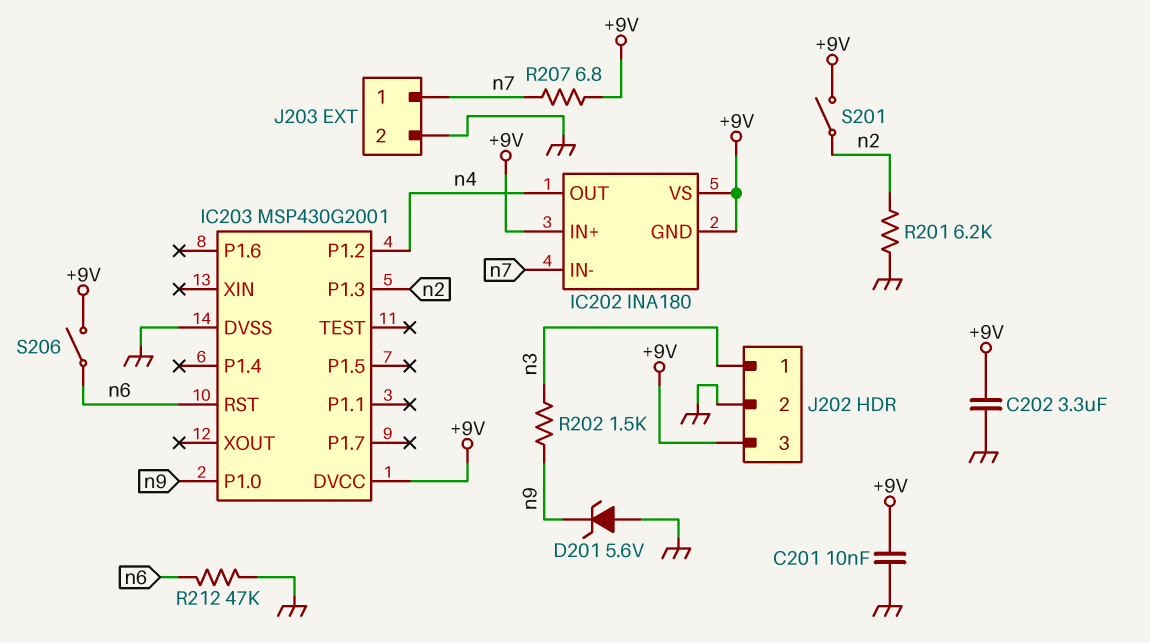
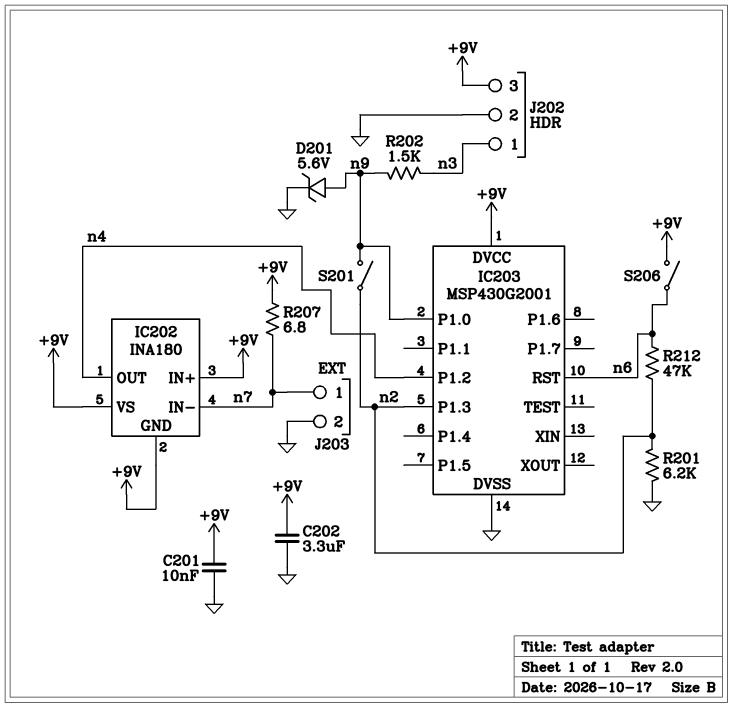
D201: zener 5.6V (A GND, K n9) -> zener 5.6V (A n9, K GND)
R212: 47k (GND, n6) -> 47k (n2, n6)
S201: switch (+9V, n2) -> switch (n2, n9)

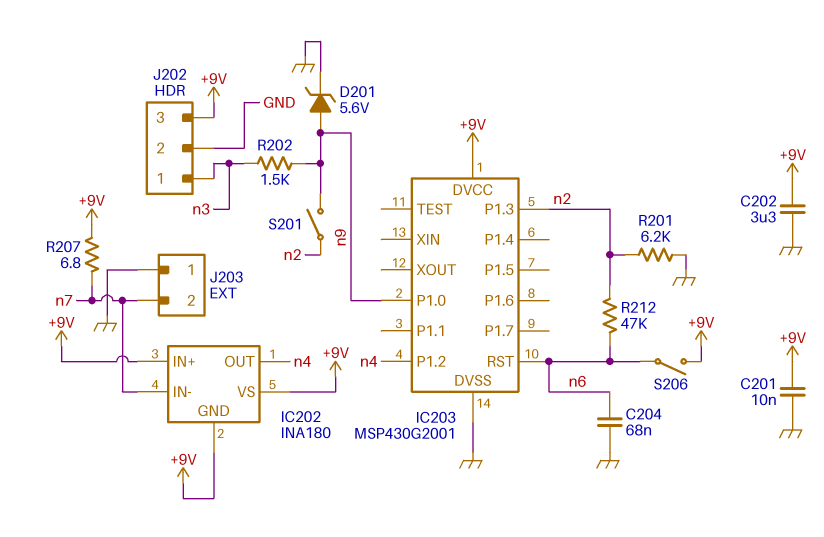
C204: none -> 68nF (GND, n6)
J203 pin 1: n7 -> GND
J203 pin 2: GND -> n7

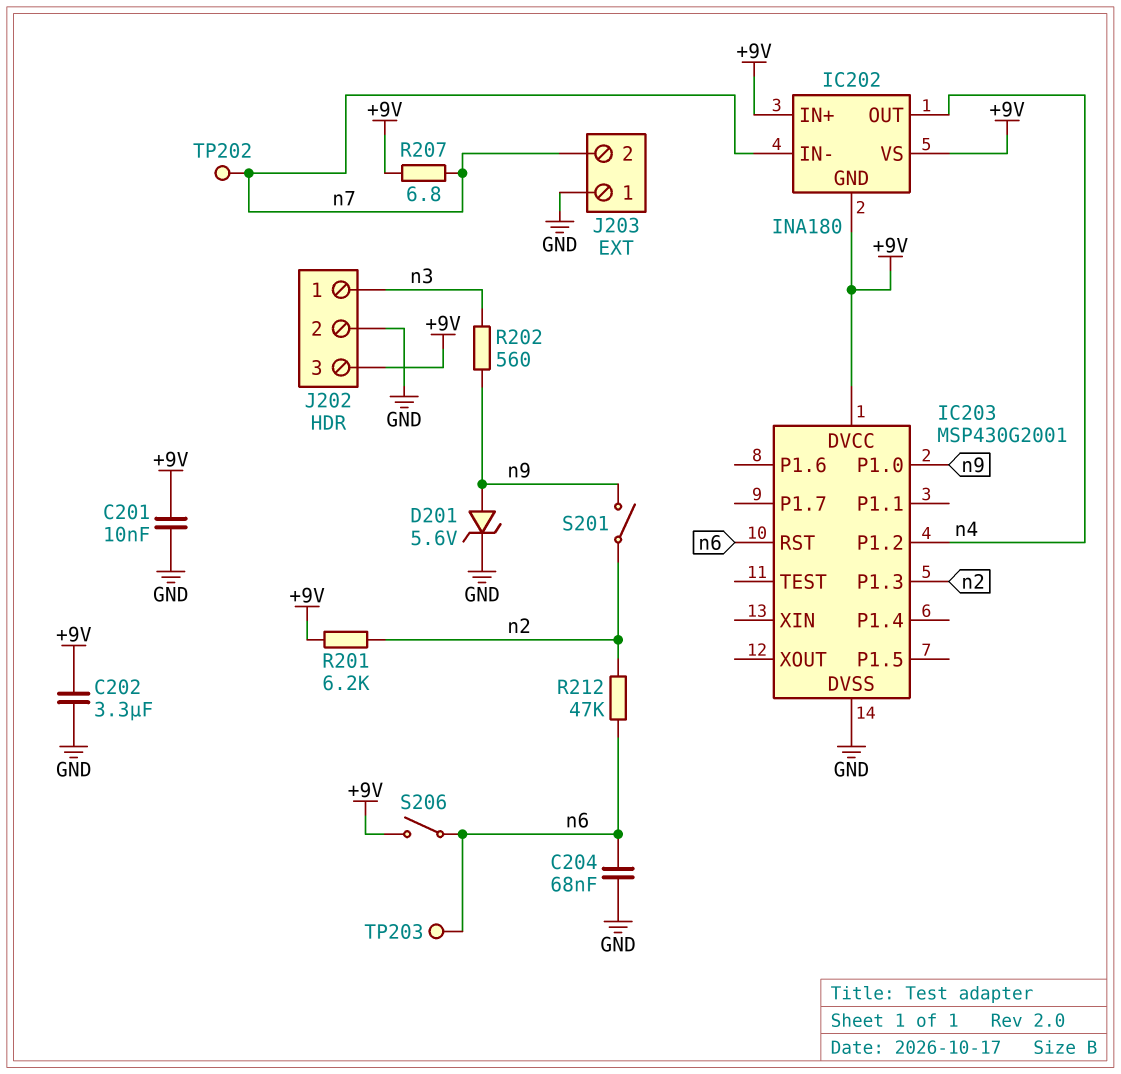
R201: 6.2k (GND, n2) -> 6.2k (+9V, n2)
R202: 1.5k (n3, n9) -> 560 (n3, n9)
TP202: none -> test point (n7)
TP203: none -> test point (n6)

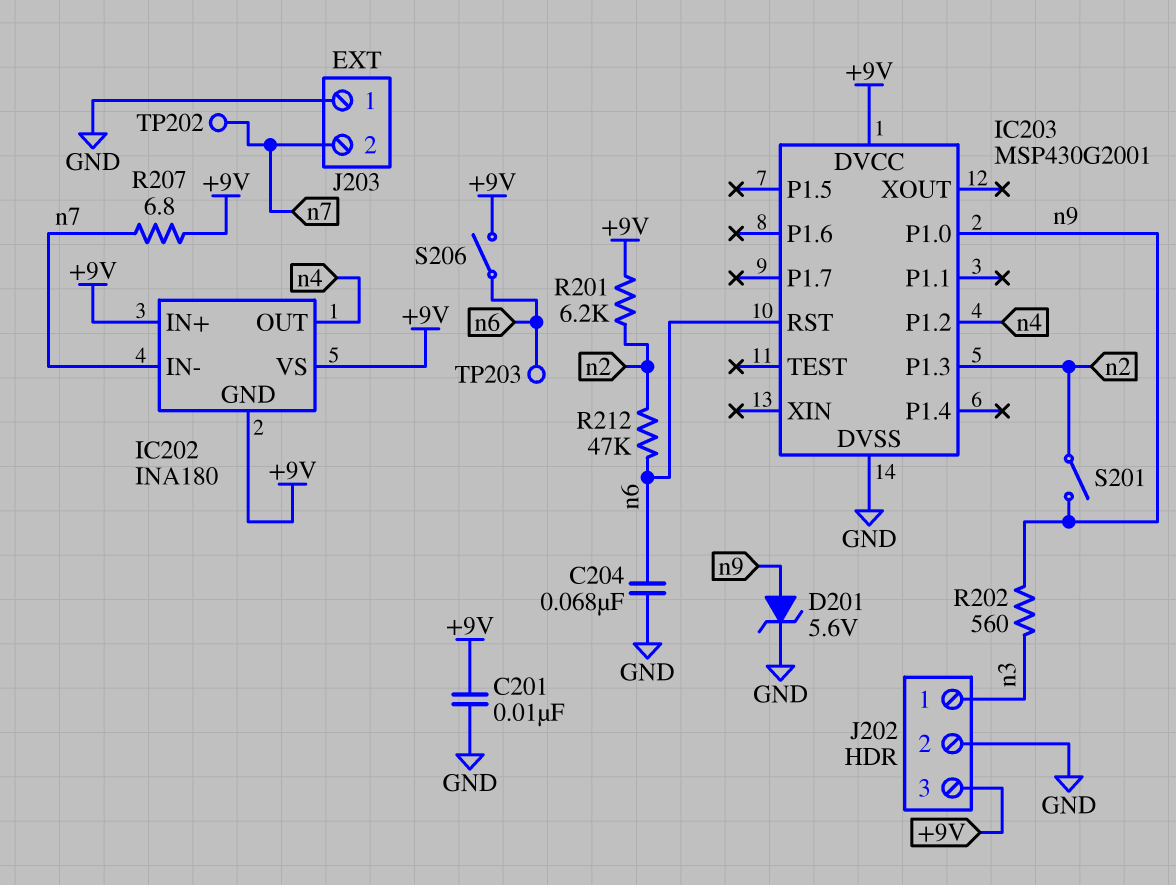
C202: 3.3uF (+9V, GND) -> none

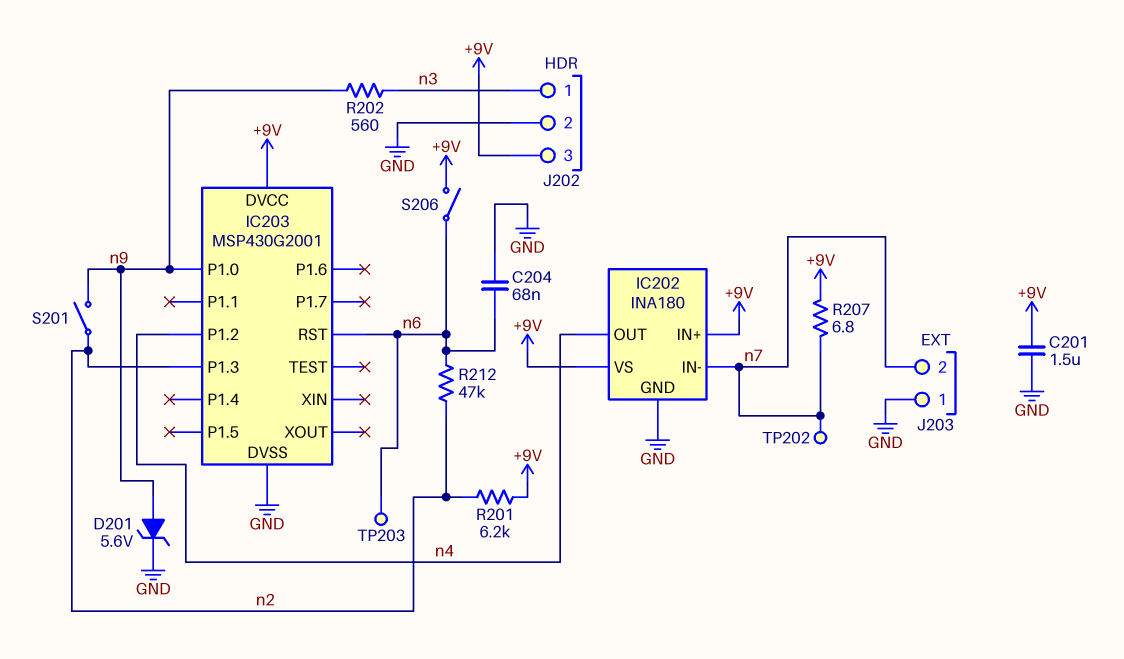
C201: 10nF (+9V, GND) -> 1.5uF (+9V, GND)
IC202 pin GND: +9V -> GND

